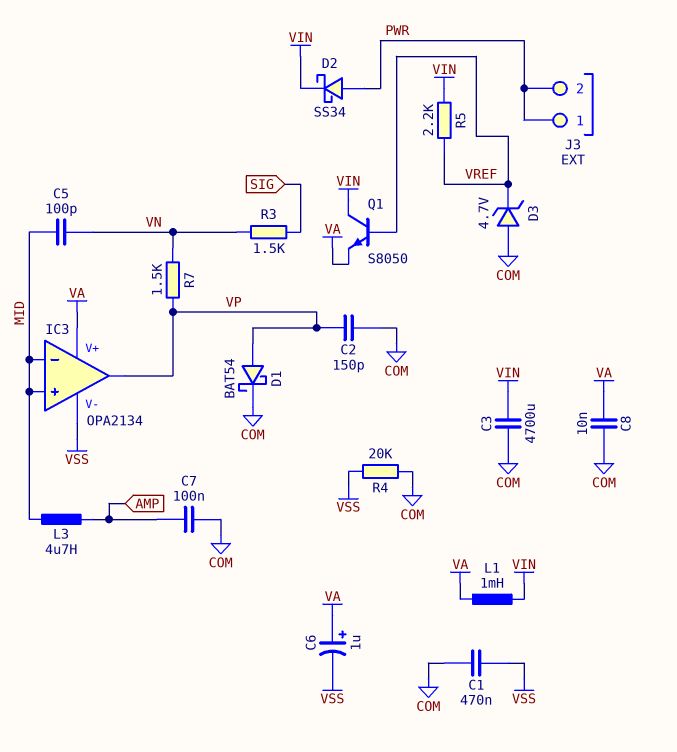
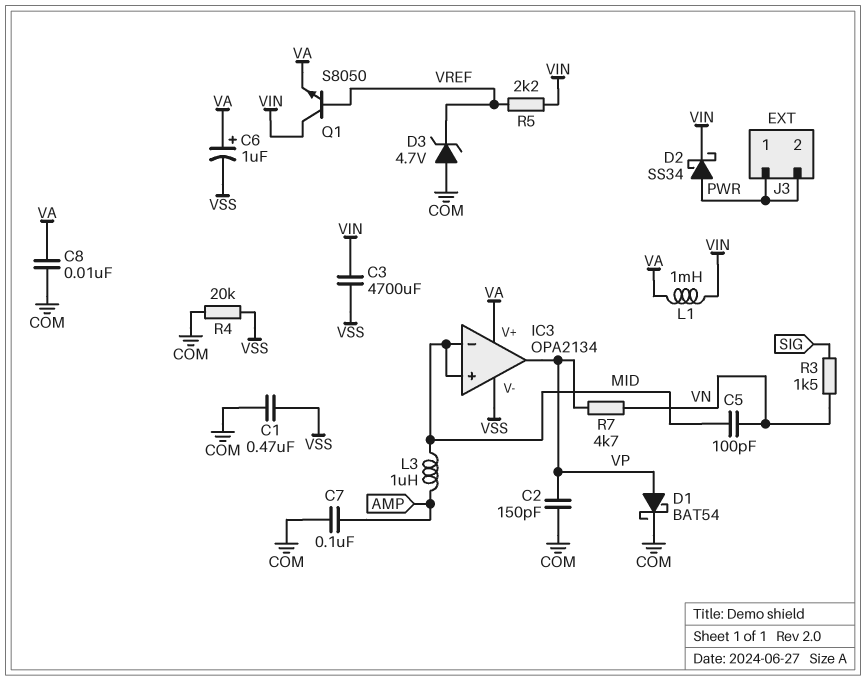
C3: 4700uF (COM, VIN) -> 4700uF (VIN, VSS)
L3: 4.7uH (AMP, MID) -> 1uH (AMP, MID)
R7: 1.5k (VN, VP) -> 4.7k (VN, VP)

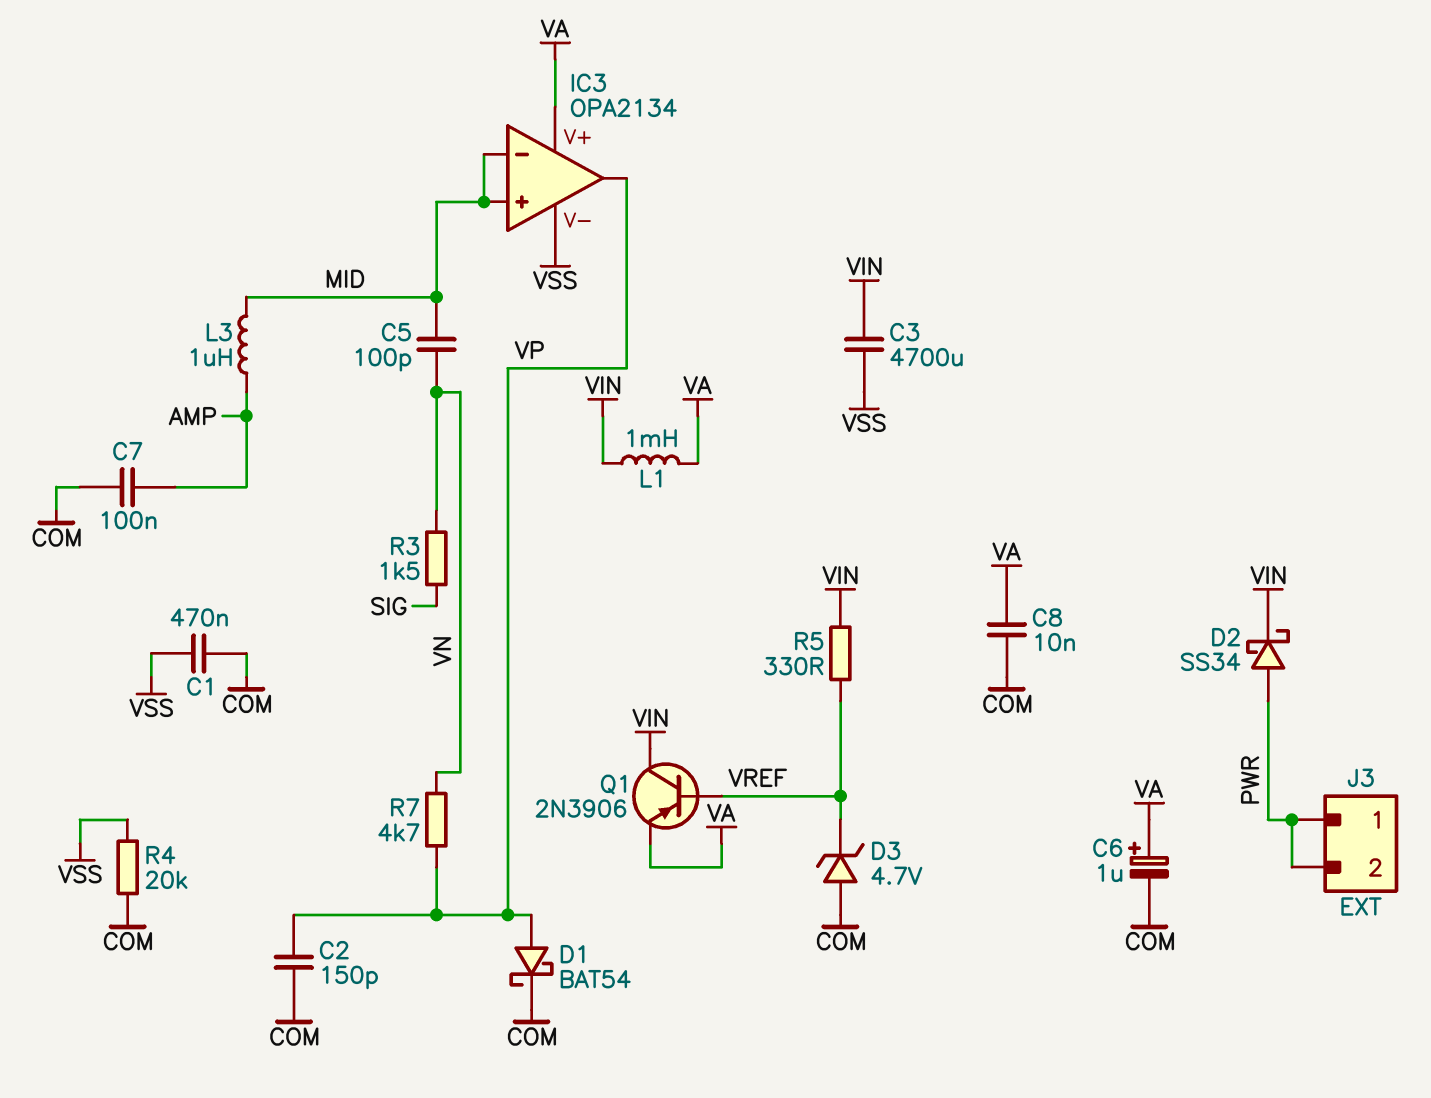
C6: 1uF (plus VA, minus VSS) -> 1uF (plus VA, minus COM)
Q1: NPN S8050 (B VREF, C VIN, E VA) -> PNP 2N3906 (B VREF, C VIN, E VA)
R5: 2.2k (VIN, VREF) -> 330 (VIN, VREF)

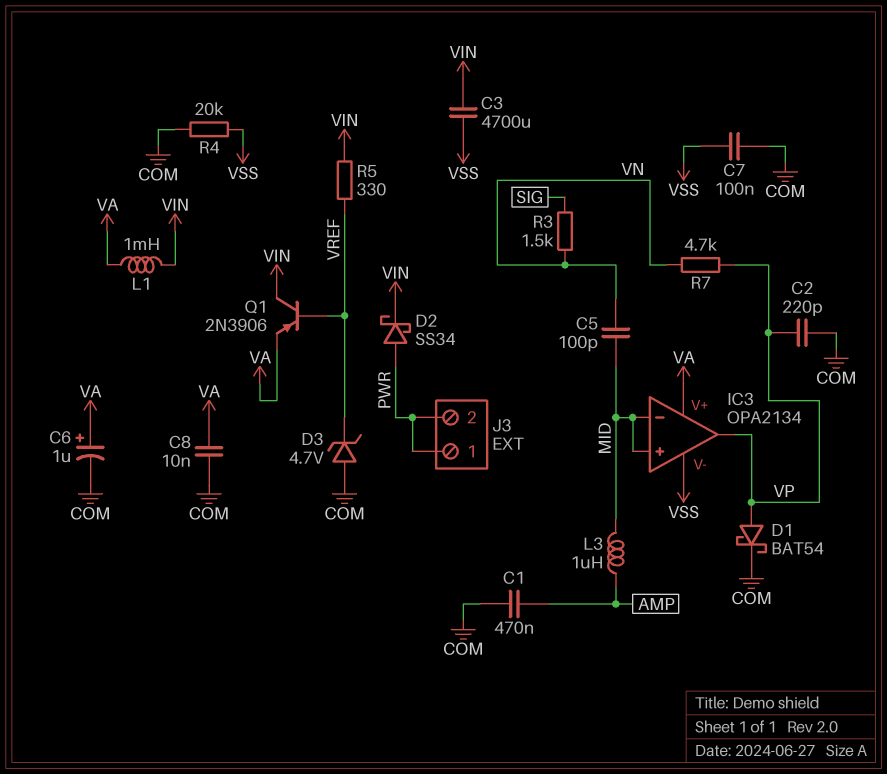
C1: 470nF (COM, VSS) -> 470nF (AMP, COM)
C2: 150pF (COM, VP) -> 220pF (COM, VP)
C7: 100nF (AMP, COM) -> 100nF (COM, VSS)

